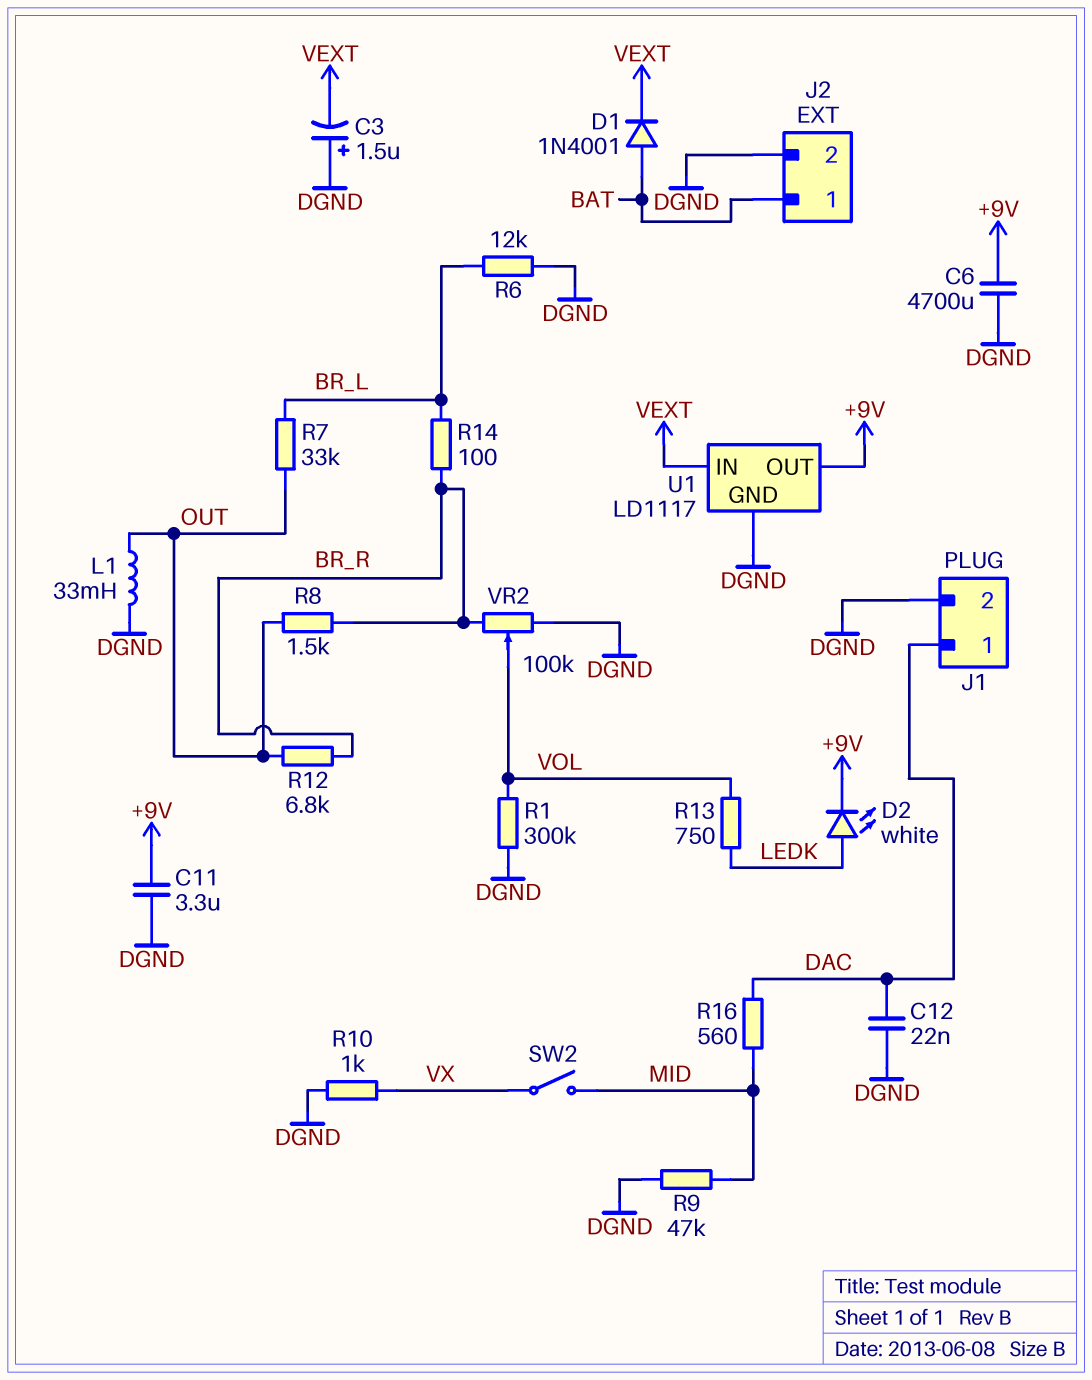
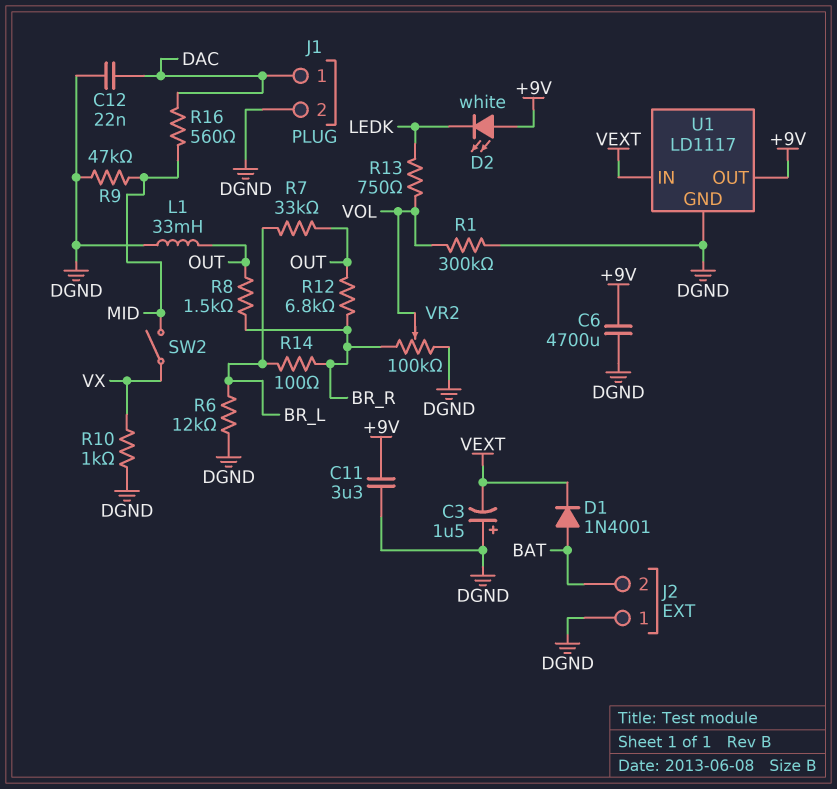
D2: LED white (A LEDK, K +9V) -> LED white (A +9V, K LEDK)
J2 pin 1: BAT -> DGND
J2 pin 2: DGND -> BAT

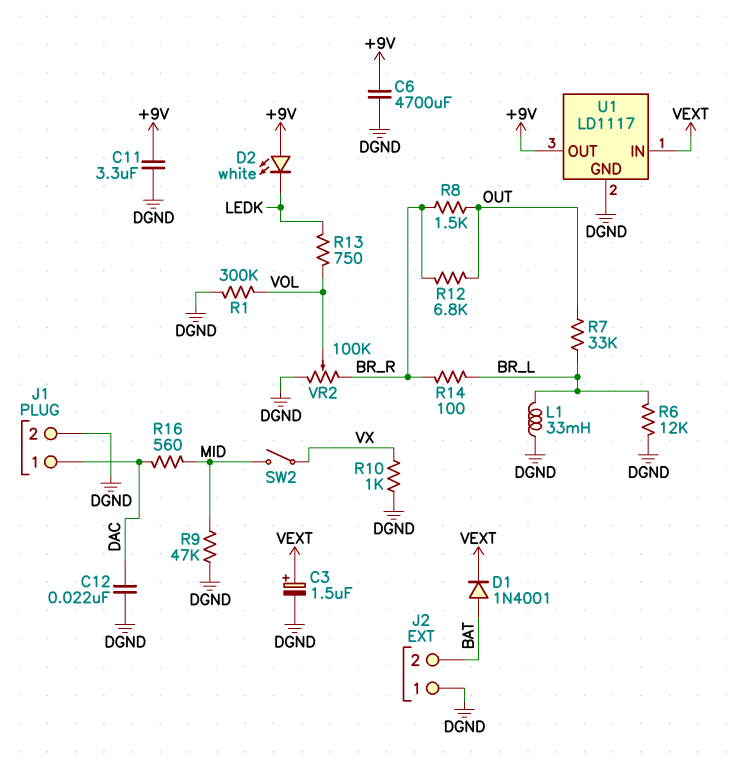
C3: 1.5uF (plus DGND, minus VEXT) -> 1.5uF (plus VEXT, minus DGND)
L1: 33mH (DGND, OUT) -> 33mH (BR_L, DGND)

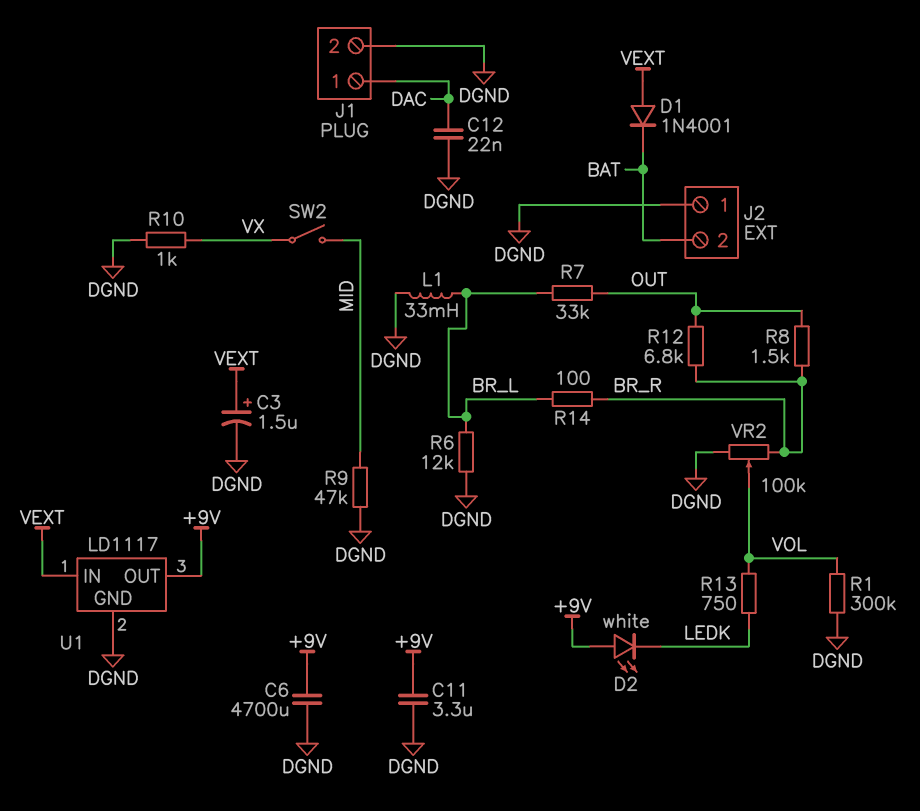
D1: diode 1N4001 (A BAT, K VEXT) -> diode 1N4001 (A VEXT, K BAT)
R16: 560 (DAC, MID) -> none

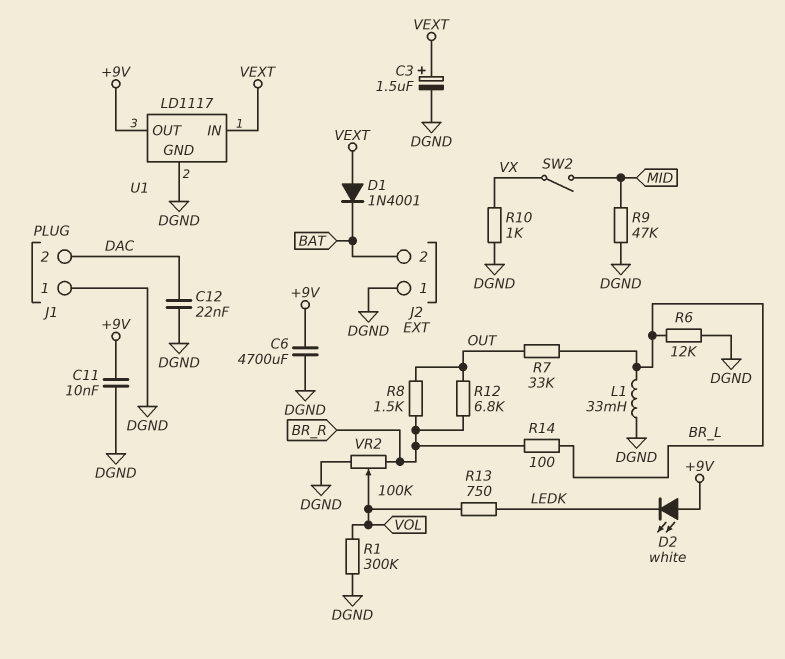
C11: 3.3uF (+9V, DGND) -> 10nF (+9V, DGND)
J1 pin 1: DAC -> DGND
J1 pin 2: DGND -> DAC

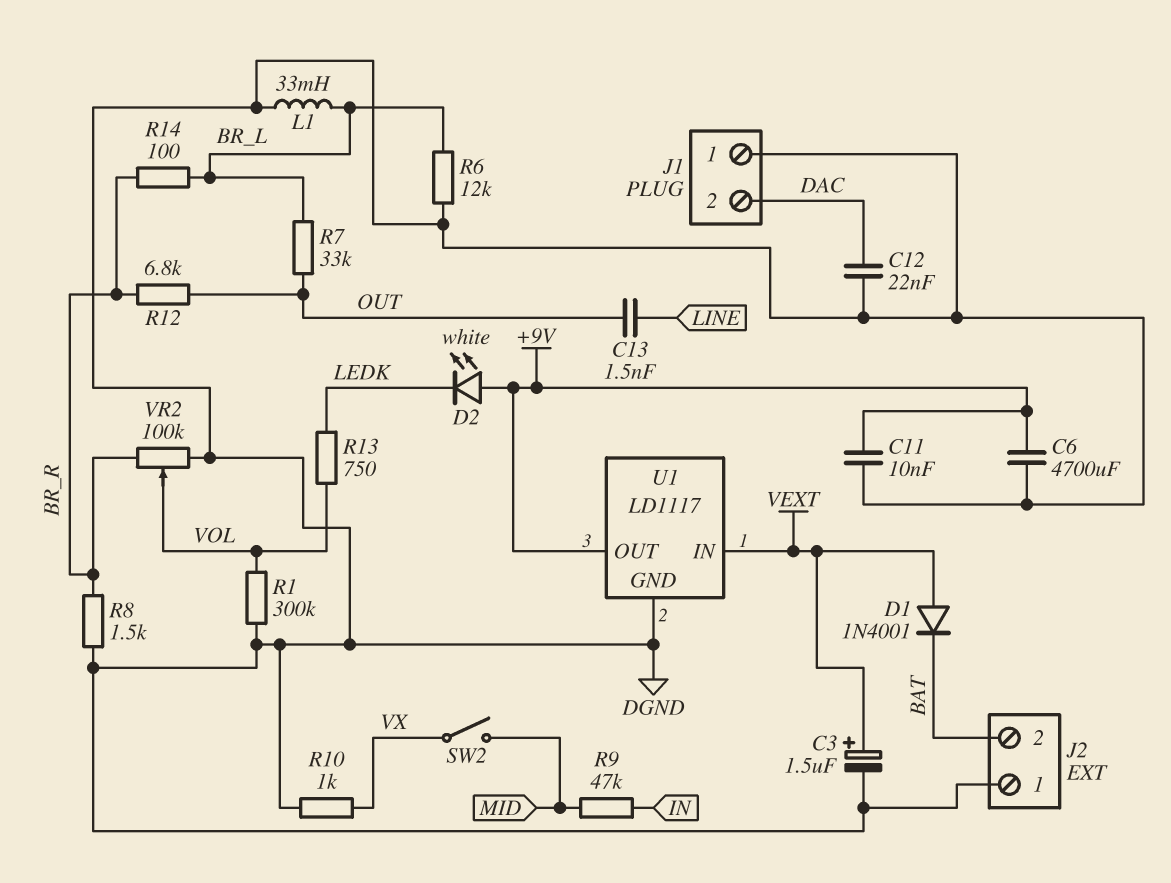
C13: none -> 1.5nF (LINE, OUT)
R8: 1.5k (BR_R, OUT) -> 1.5k (BR_R, DGND)
R9: 47k (DGND, MID) -> 47k (IN, MID)

